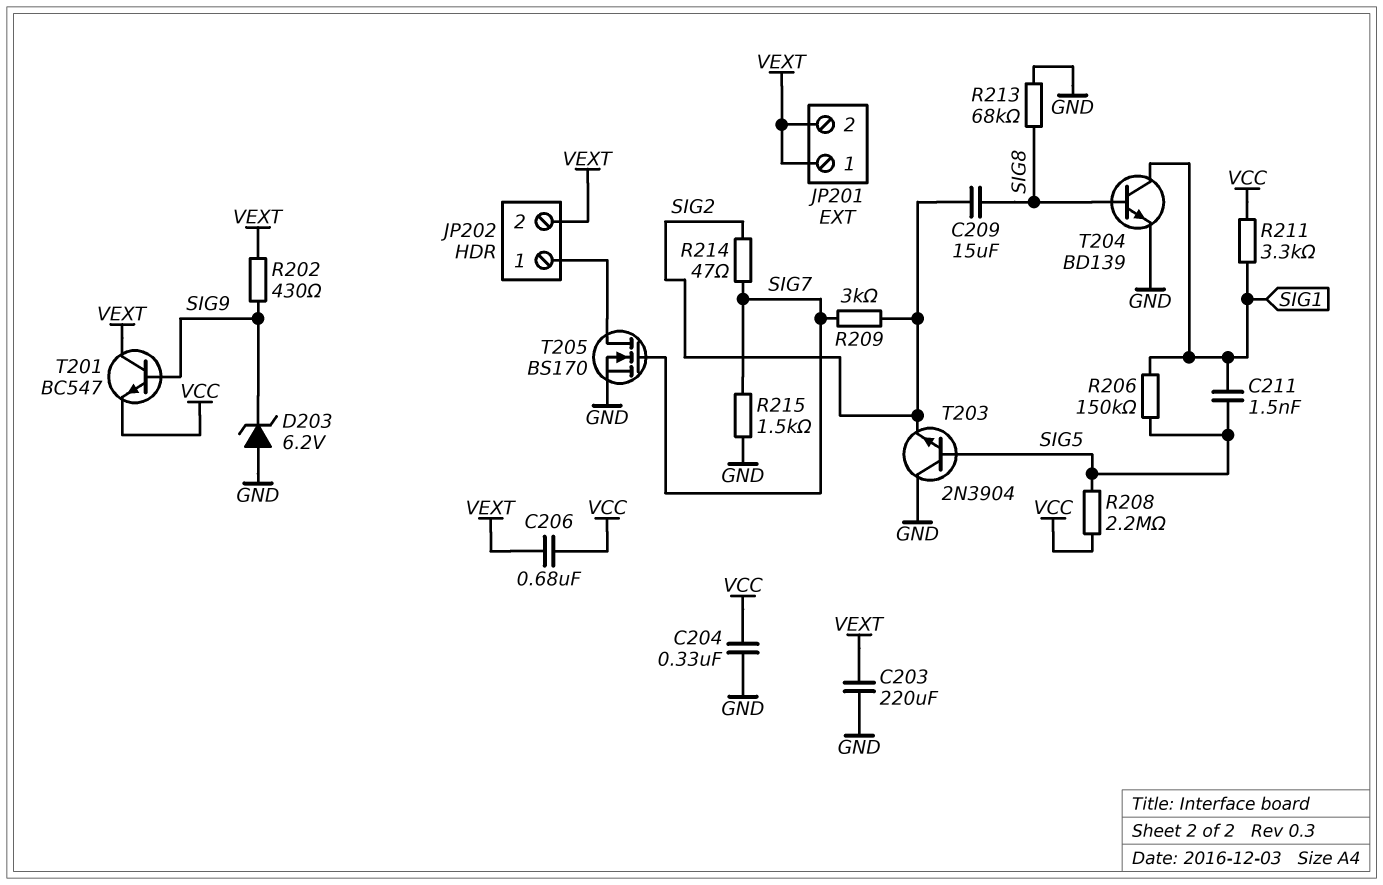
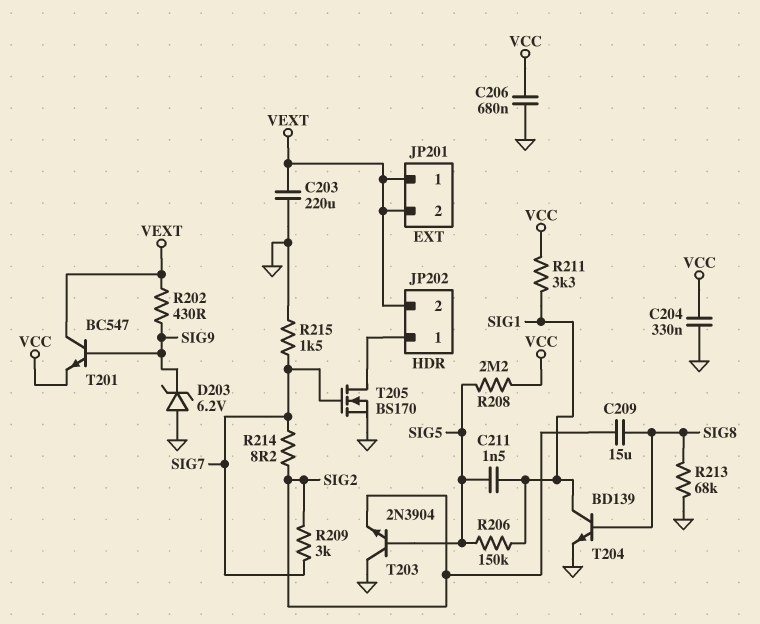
C206: 680nF (VCC, VEXT) -> 680nF (GND, VCC)
R214: 47 (SIG2, SIG7) -> 8.2 (SIG2, SIG7)

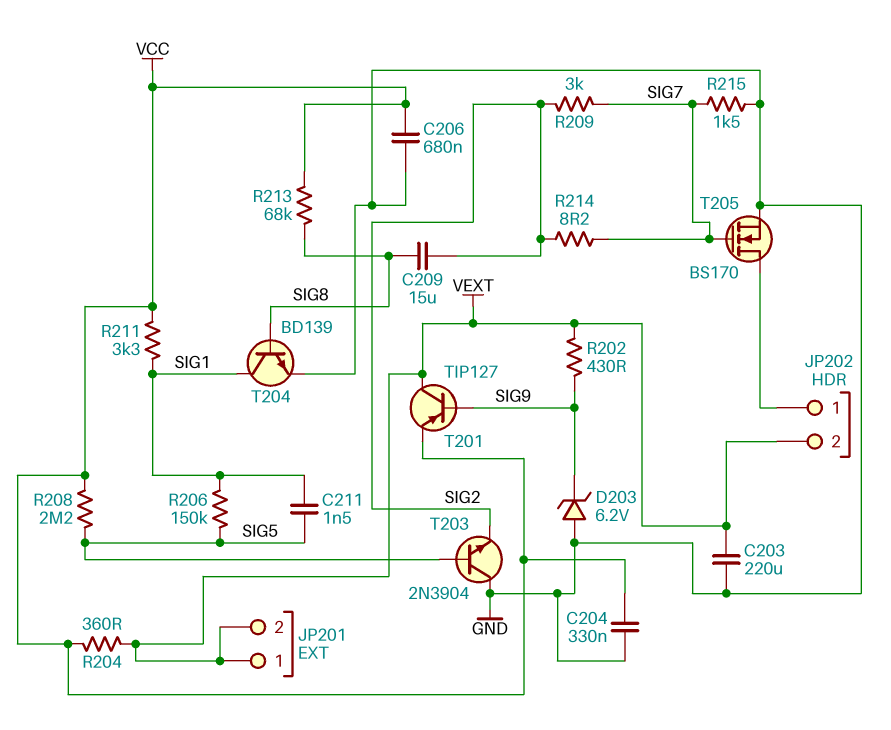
R204: none -> 360 (VCC, VEXT)
R213: 68k (GND, SIG8) -> 68k (SIG8, VCC)
T201: NPN BC547 (B SIG9, C VEXT, E VCC) -> PNP TIP127 (B SIG9, C VEXT, E VCC)

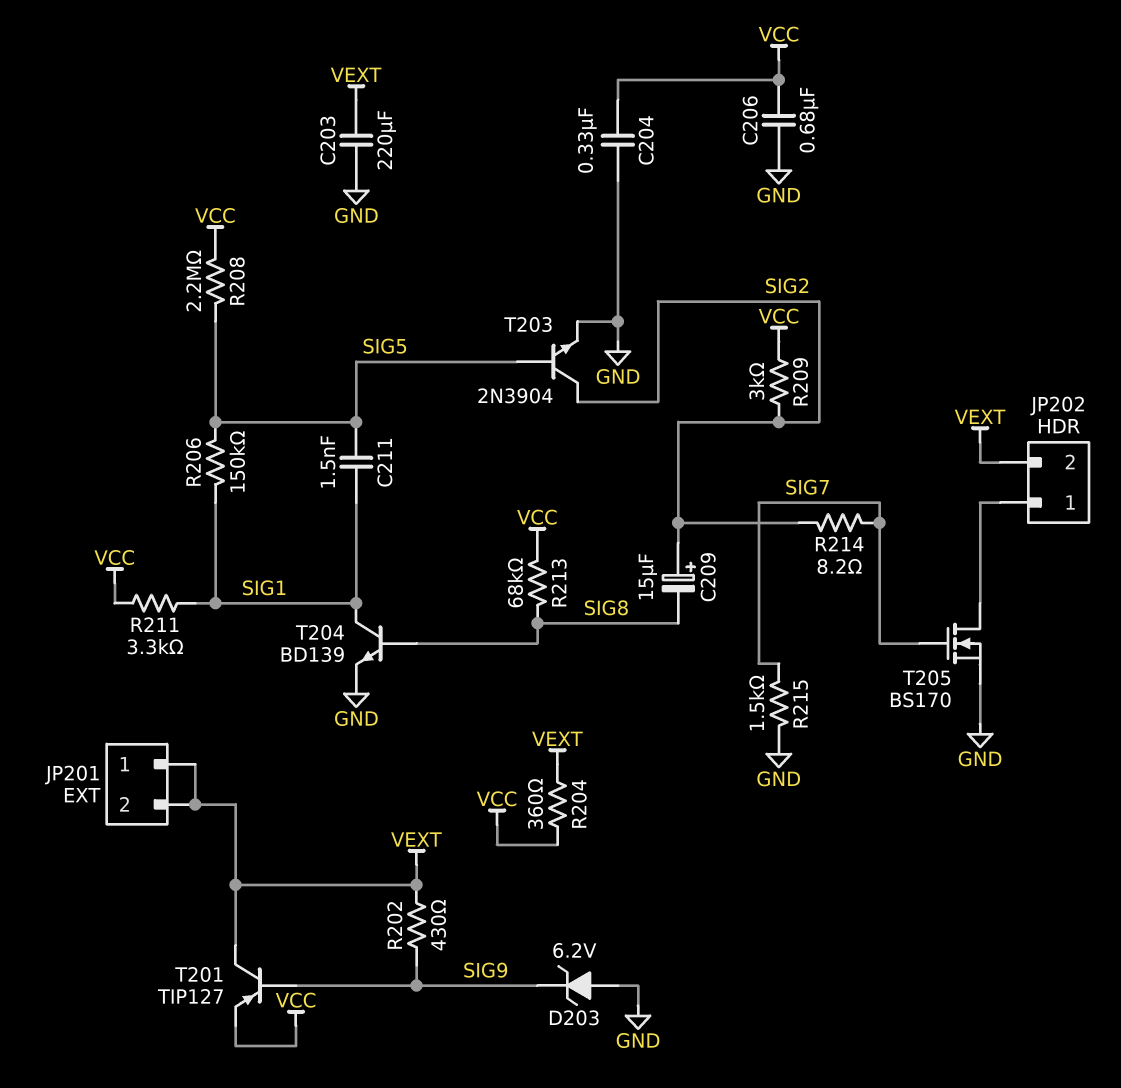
C209: 15uF (SIG2, SIG8) -> 15uF (plus SIG2, minus SIG8)
R209: 3k (SIG2, SIG7) -> 3k (SIG2, VCC)
T203: NPN 2N3904 (B SIG5, C GND, E SIG2) -> NPN 2N3904 (B SIG5, C SIG2, E GND)

